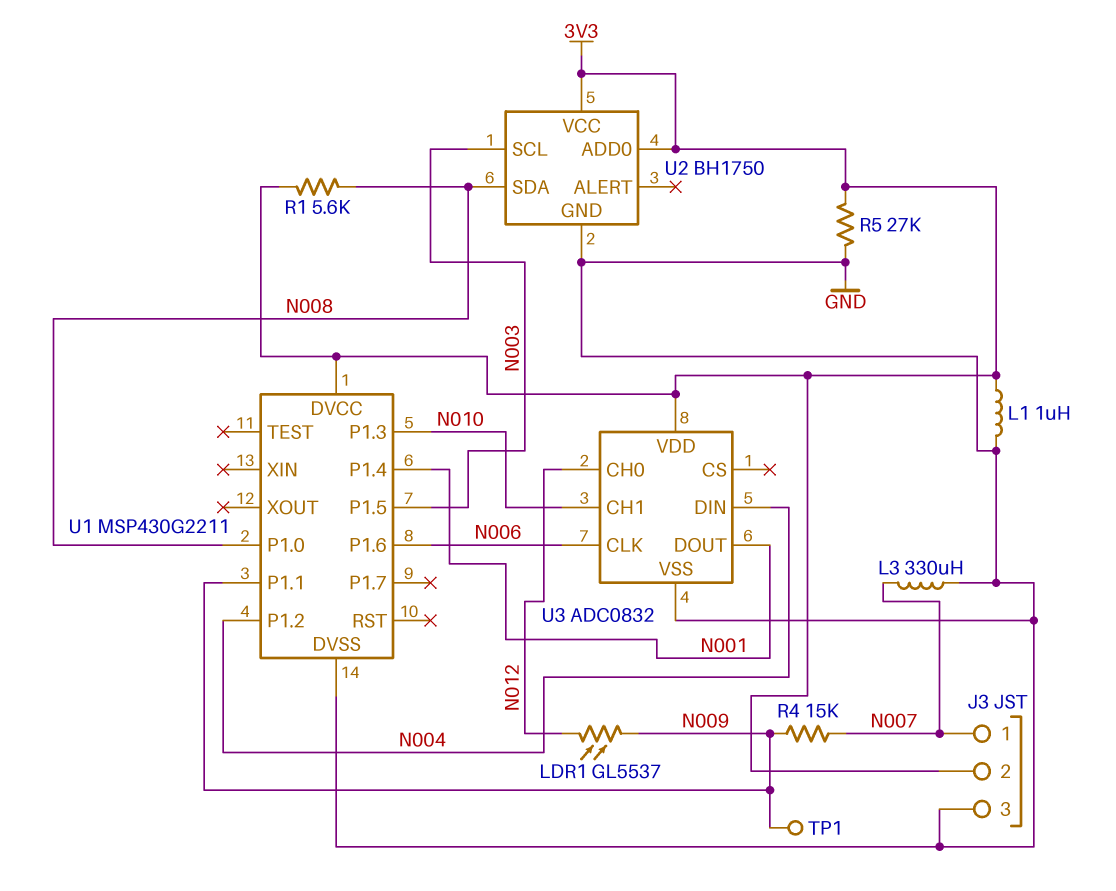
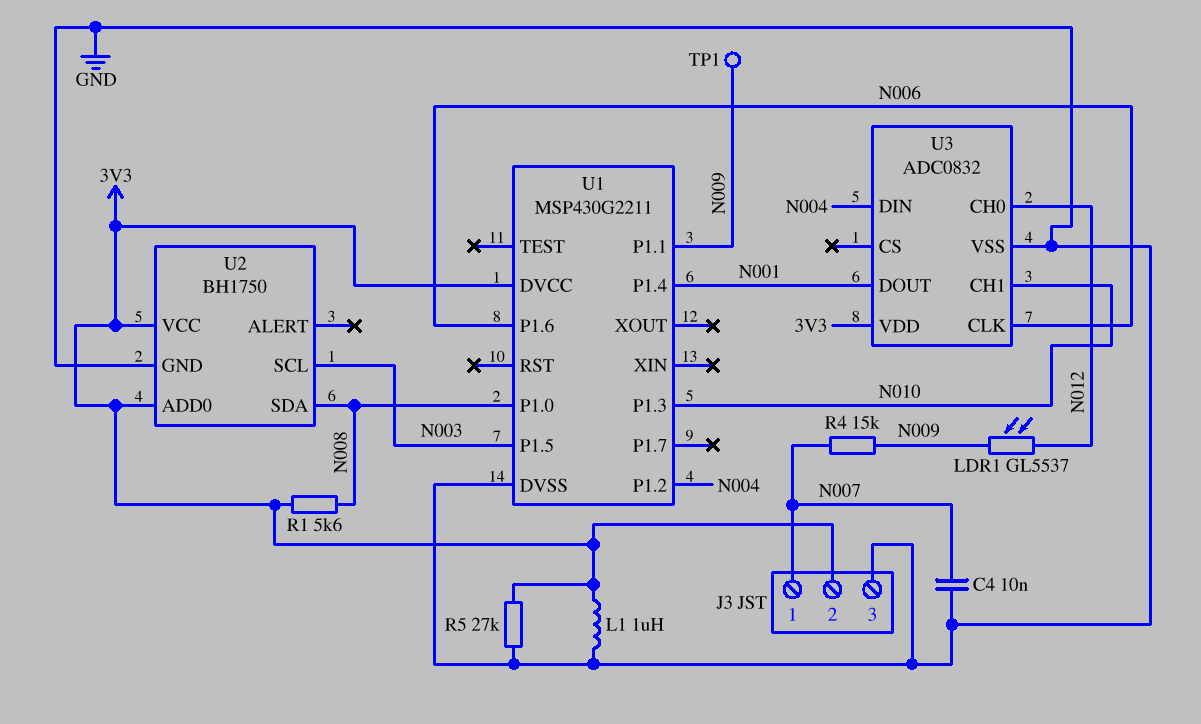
C4: none -> 10nF (GND, N007)
L3: 330uH (GND, N007) -> none

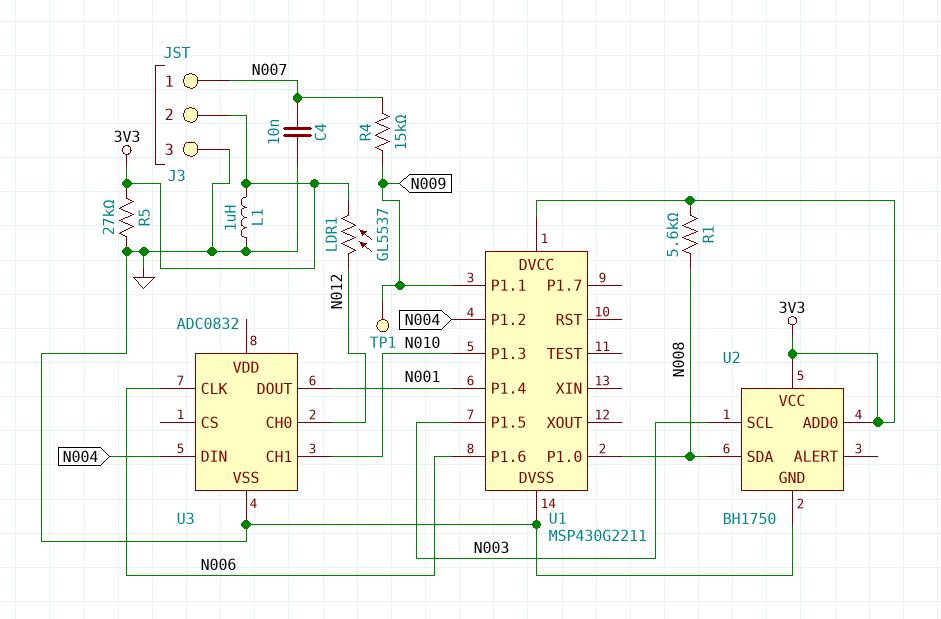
LDR1: GL5537 (N009, N012) -> GL5537 (3V3, N012)
U3 pin VDD: 3V3 -> none

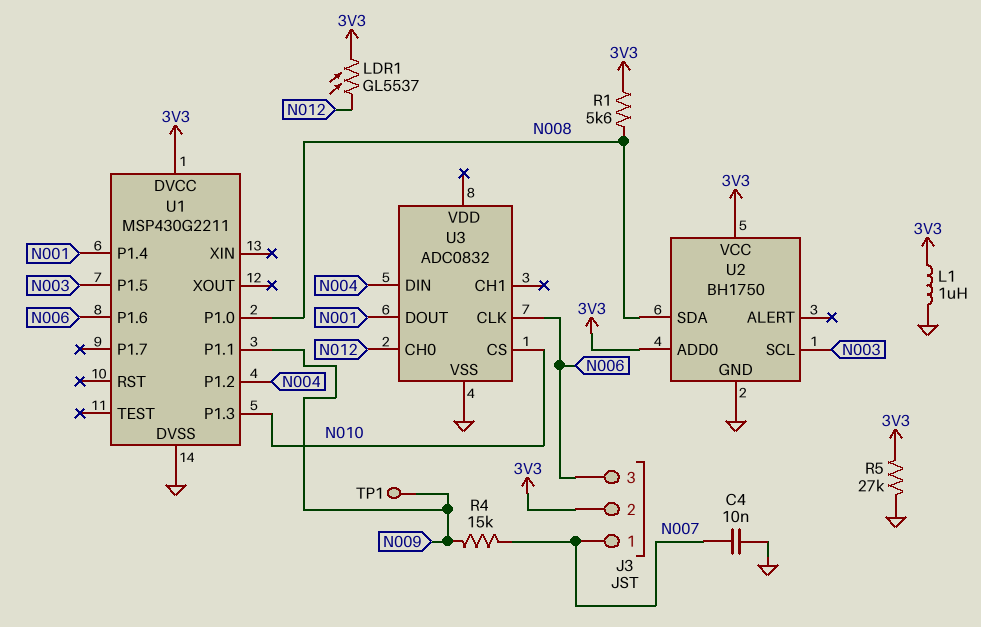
J3 pin 3: GND -> N006
U3 pin CH1: N010 -> none
U3 pin CS: none -> N010

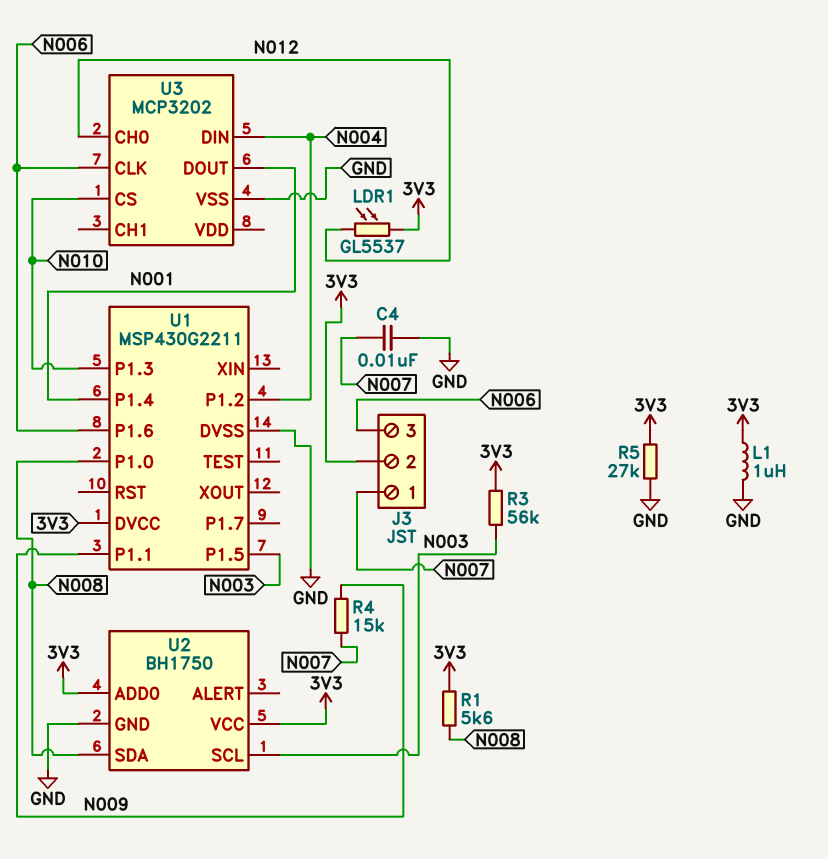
R3: none -> 56k (3V3, N003)
TP1: test point (N009) -> none
U3: ADC0832 -> MCP3202

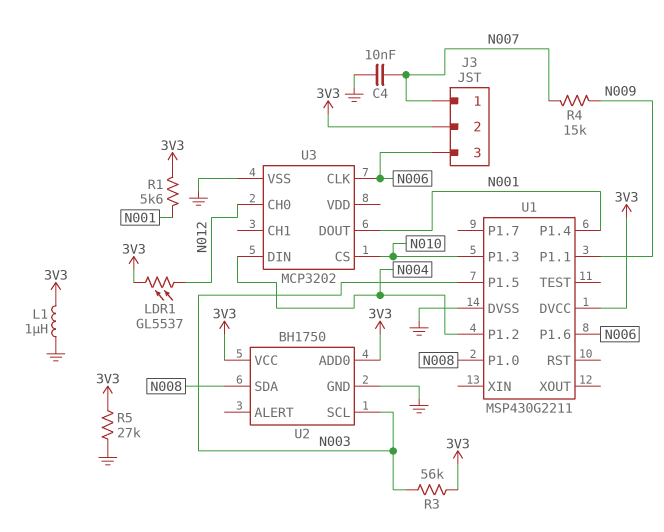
R1: 5.6k (3V3, N008) -> 5.6k (3V3, N001)

